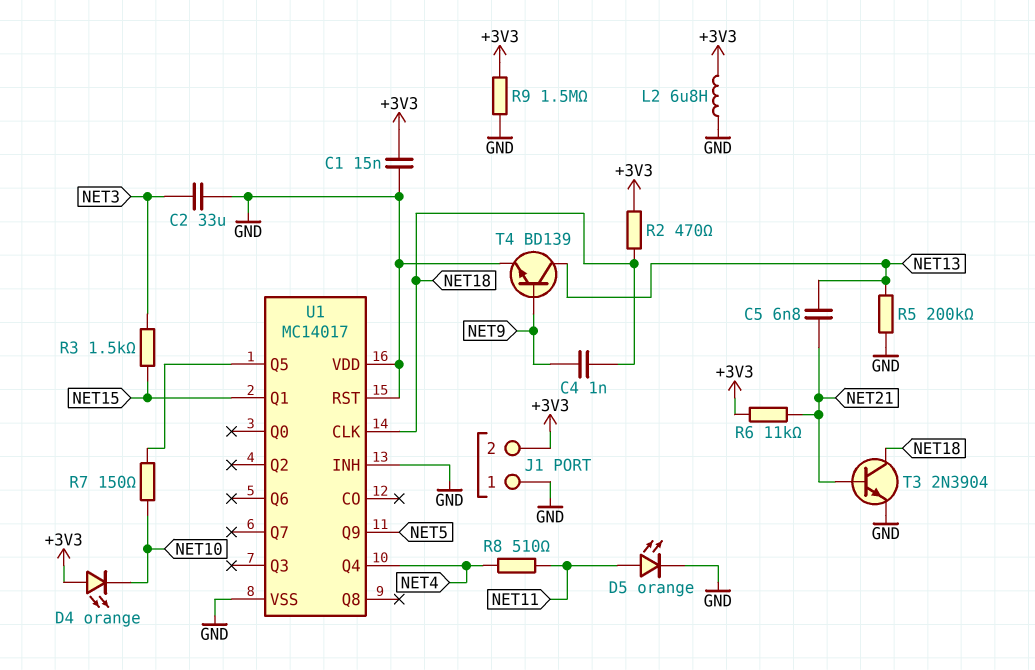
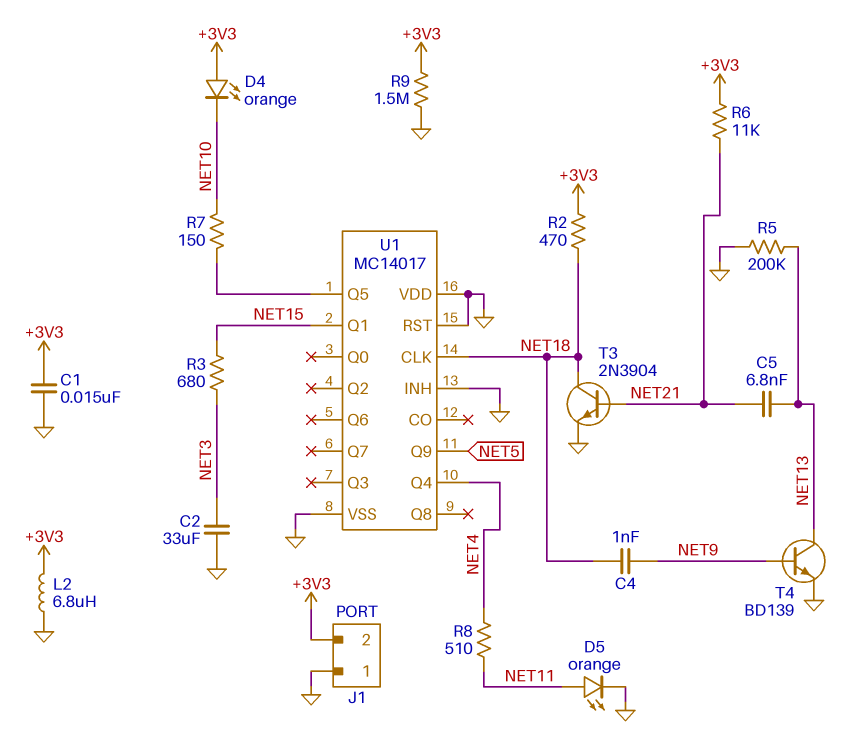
R3: 1.5k (NET3, NET15) -> 680 (NET3, NET15)

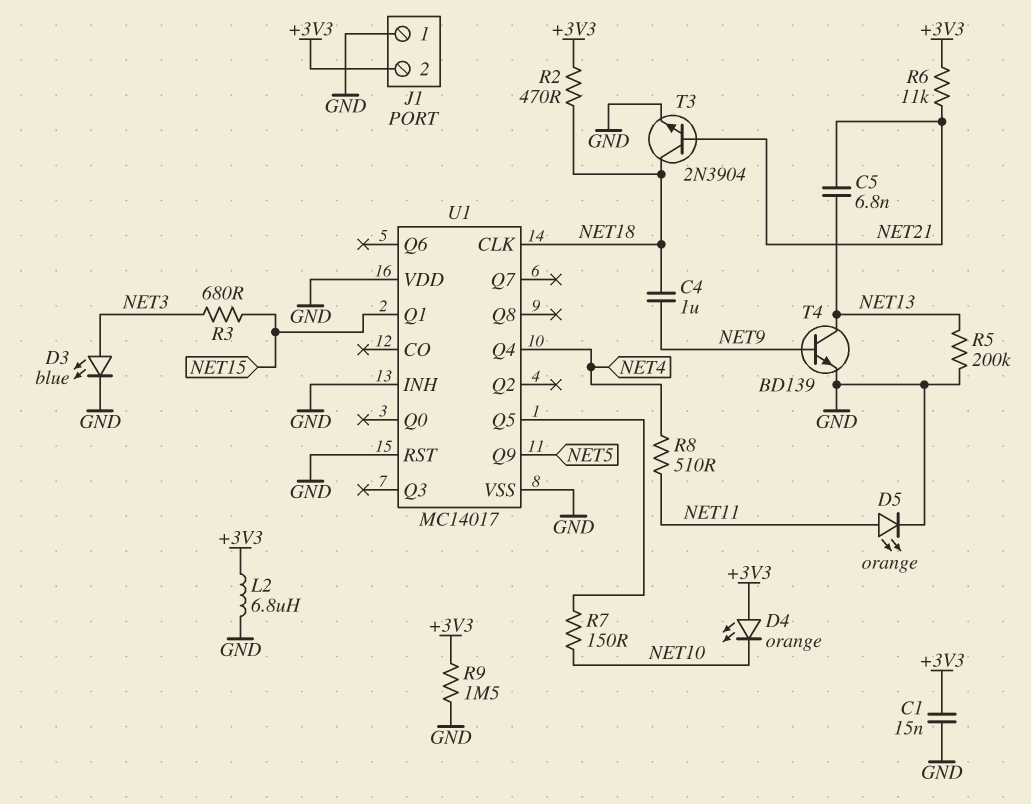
C2: 33uF (GND, NET3) -> none
C4: 1nF (NET9, NET18) -> 1uF (NET9, NET18)
D3: none -> LED blue (A NET3, K GND)

